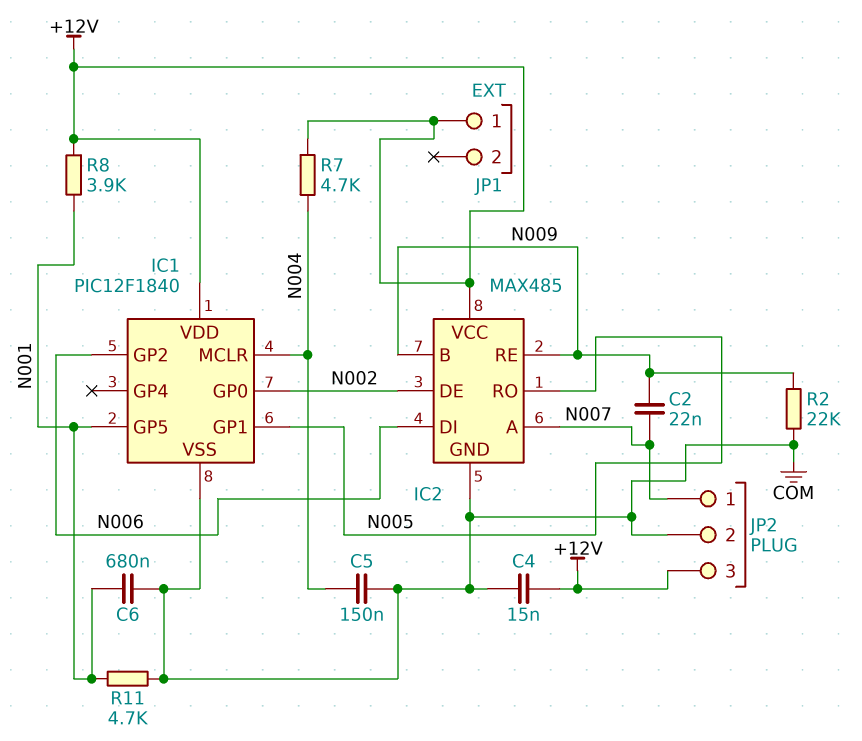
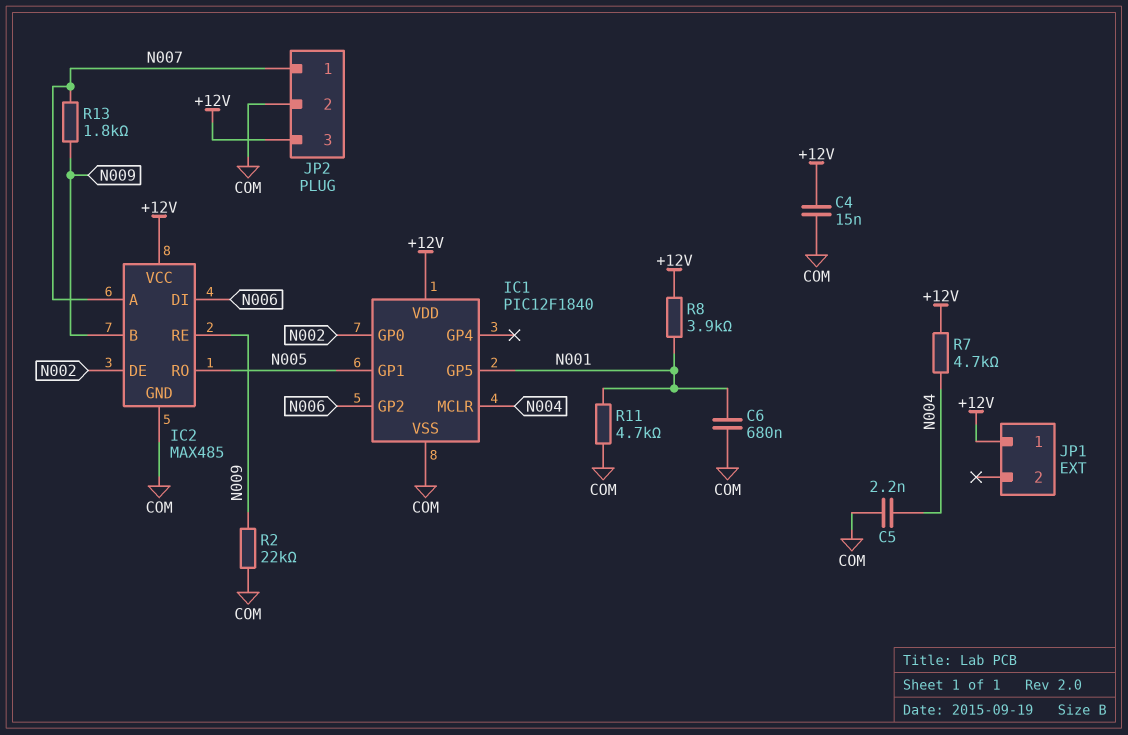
C2: 22nF (N007, N009) -> none
C5: 150nF (COM, N004) -> 2.2nF (COM, N004)
R13: none -> 1.8k (N007, N009)

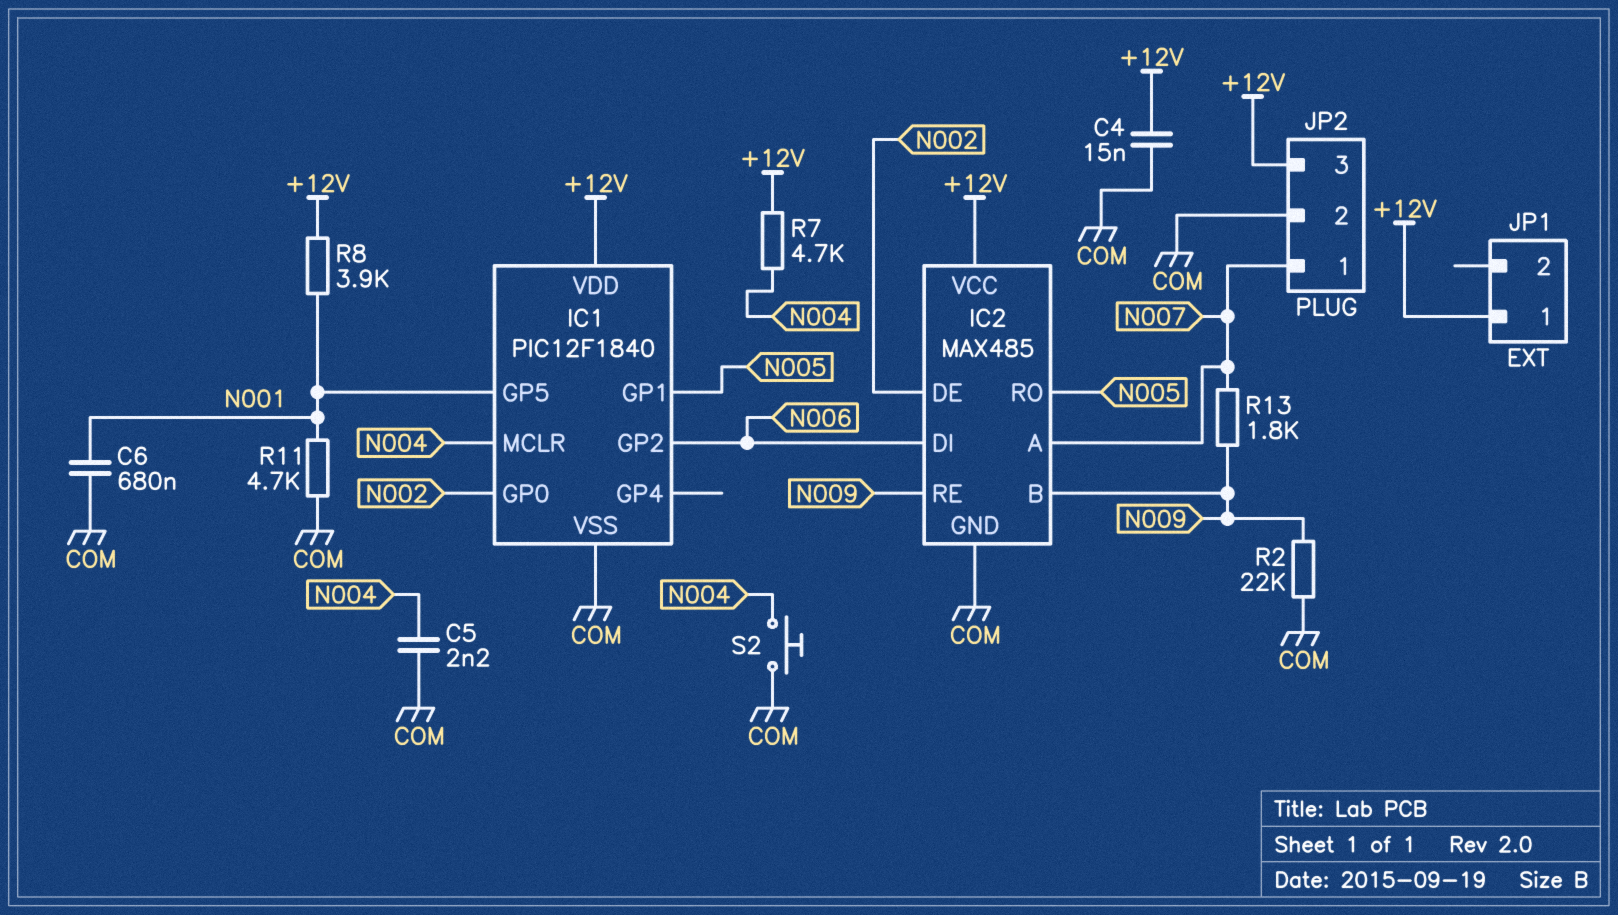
S2: none -> button (COM, N004)

